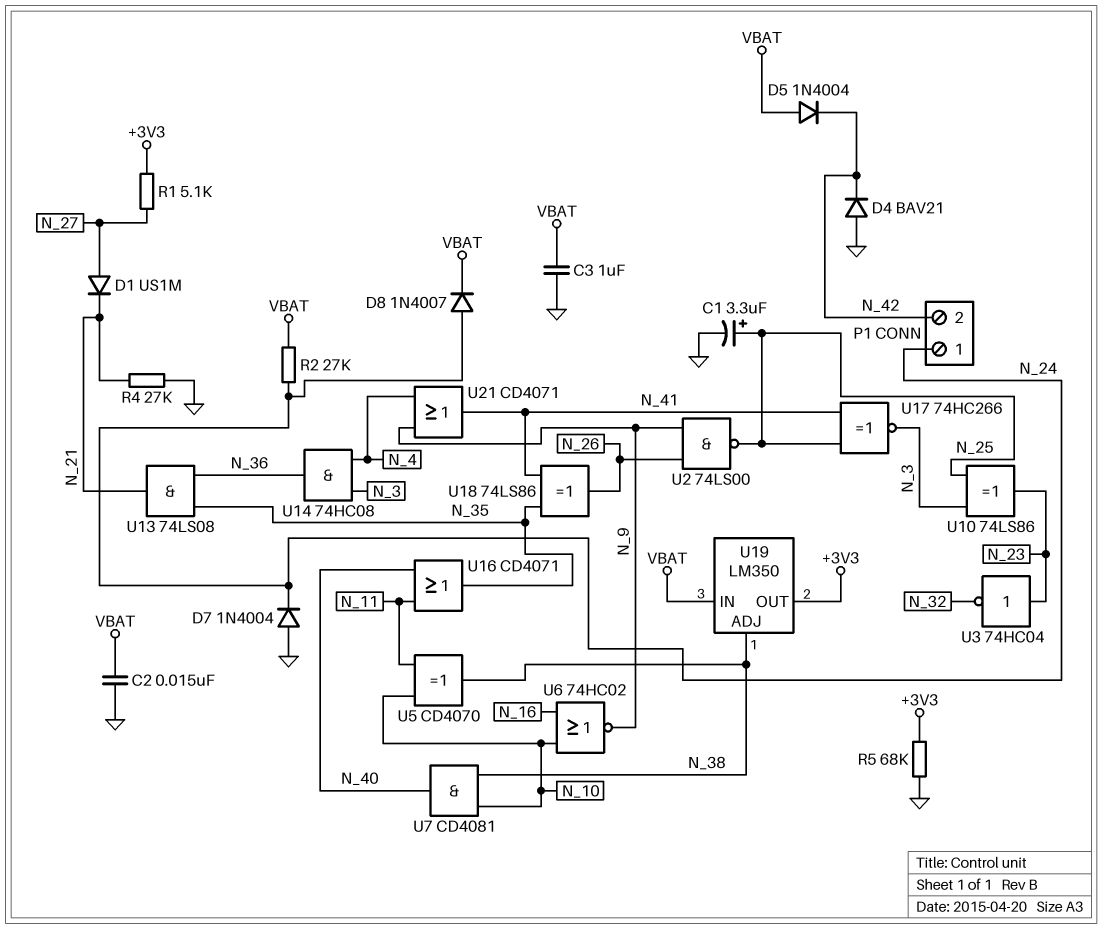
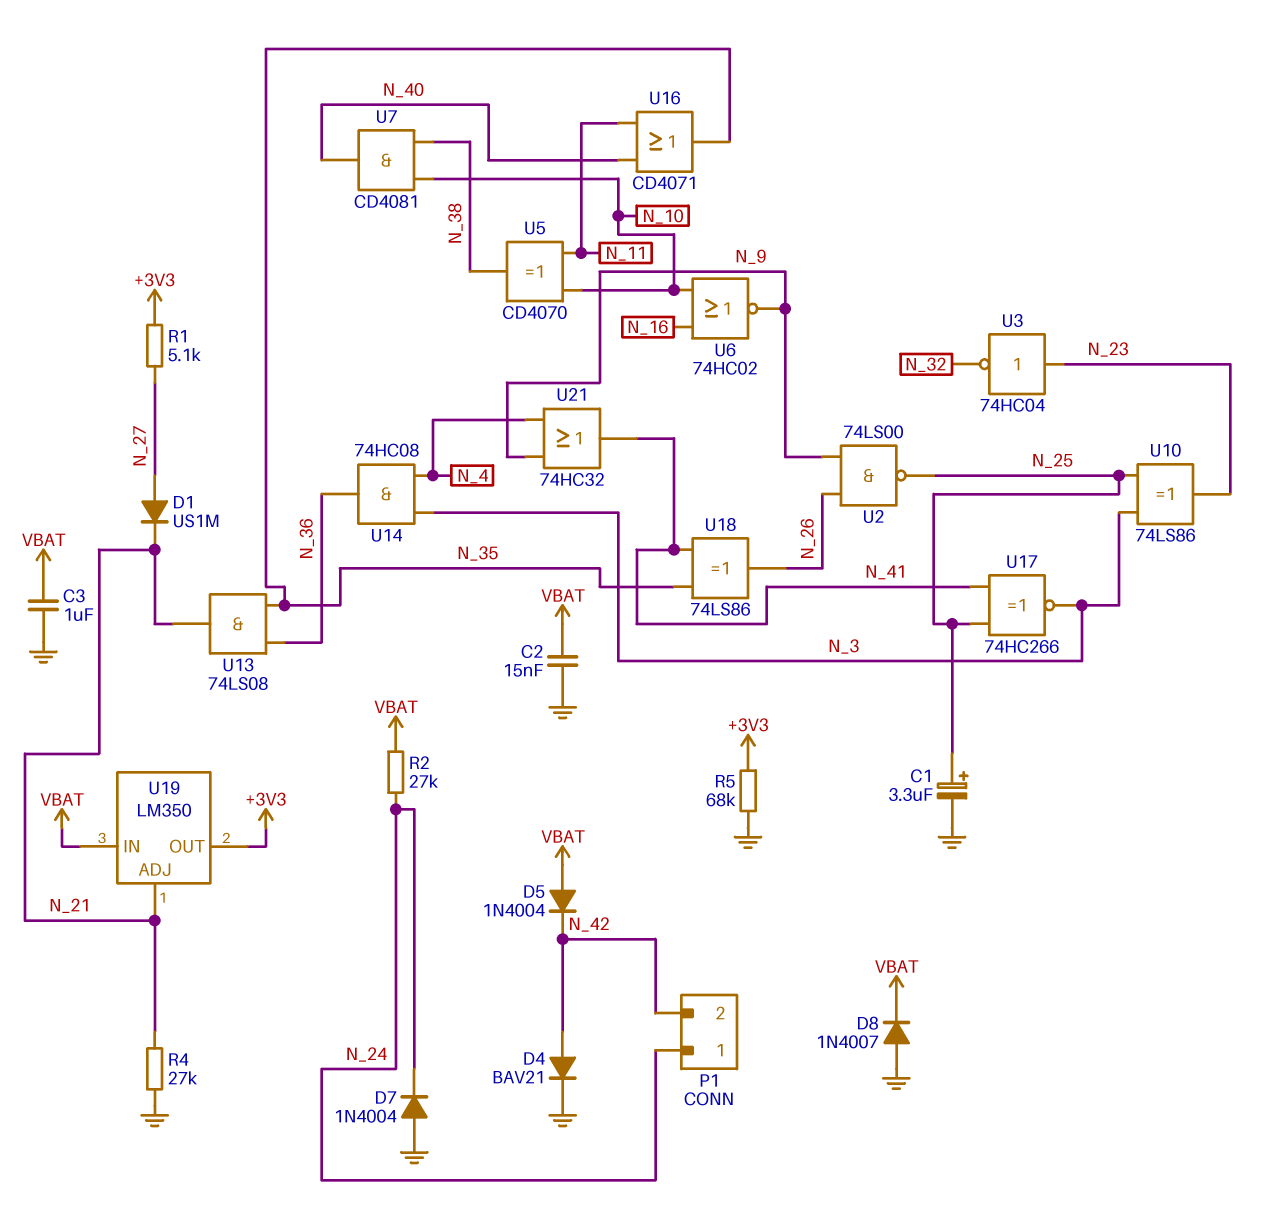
D4: diode BAV21 (A GND, K N_42) -> diode BAV21 (A N_42, K GND)
D8: diode 1N4007 (A N_24, K VBAT) -> diode 1N4007 (A GND, K VBAT)
U19 pin ADJ: N_38 -> N_21
U21: OR CD4071 (in N_4, in N_9, out N_41) -> OR 74HC32 (in N_4, in N_9, out N_41)

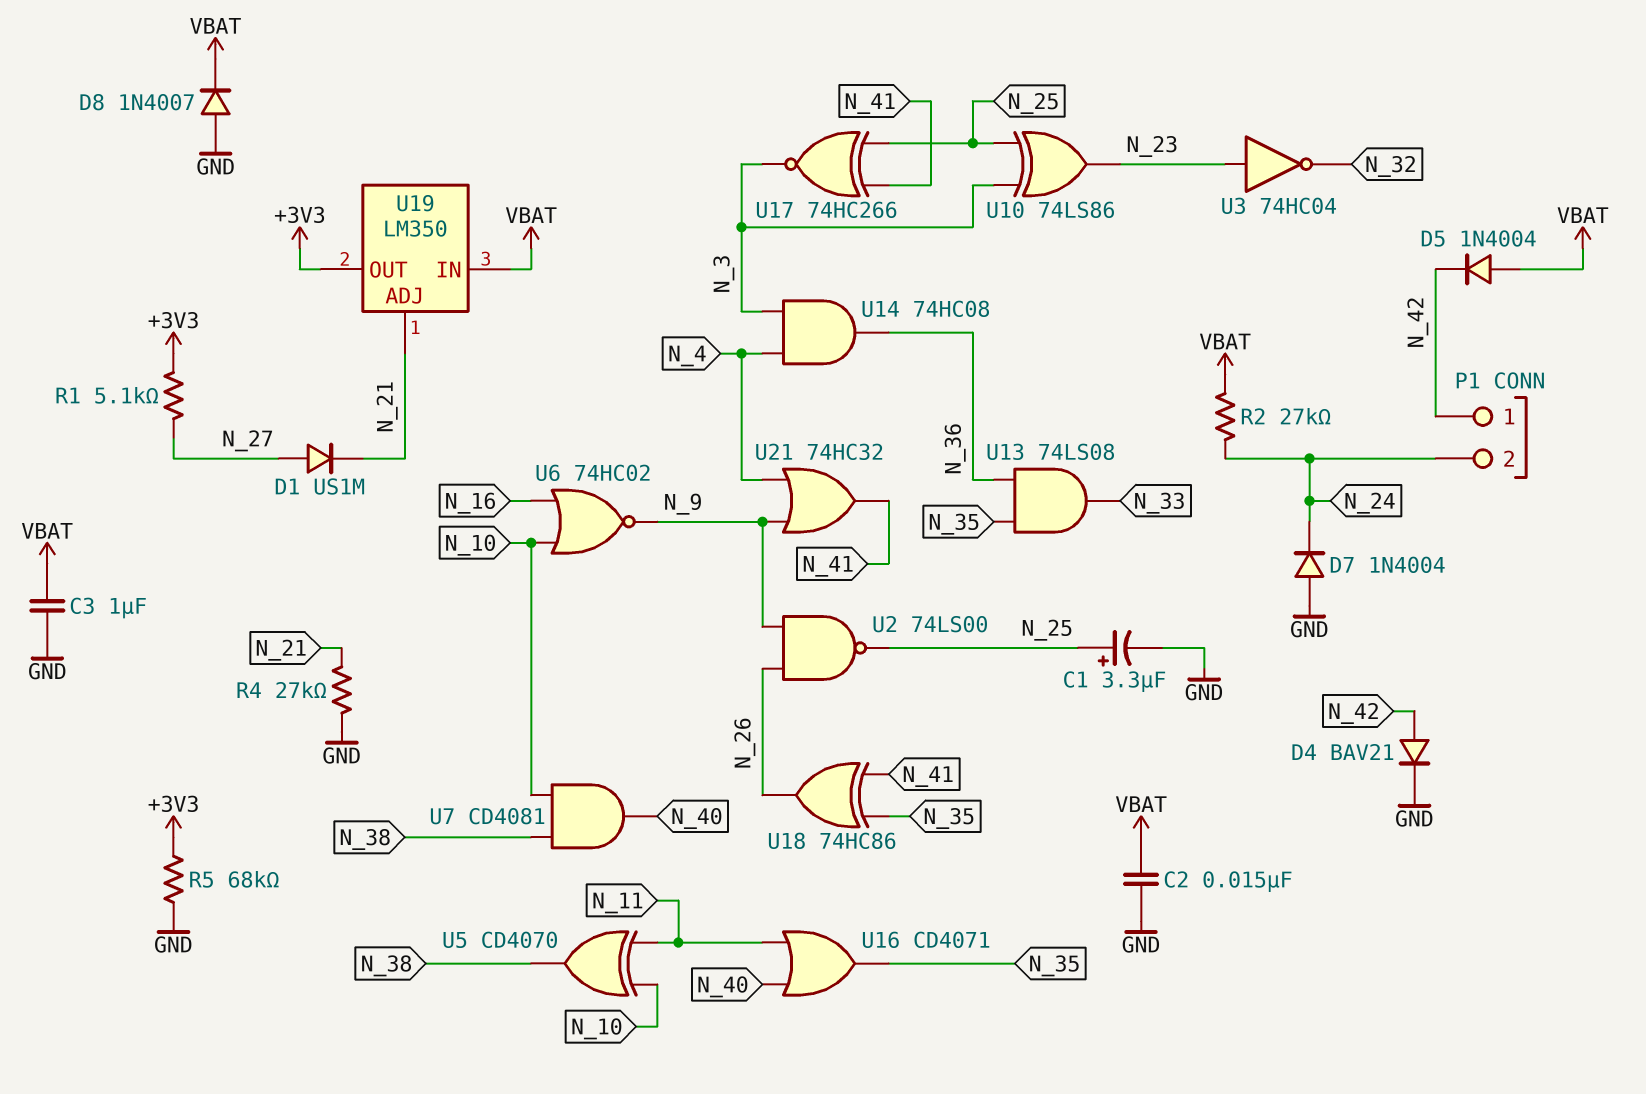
P1 pin 1: N_24 -> N_42
P1 pin 2: N_42 -> N_24
U13: AND 74LS08 (in N_35, in N_36, out N_21) -> AND 74LS08 (in N_35, in N_36, out N_33)
U18: XOR 74LS86 (in N_35, in N_41, out N_26) -> XOR 74HC86 (in N_35, in N_41, out N_26)

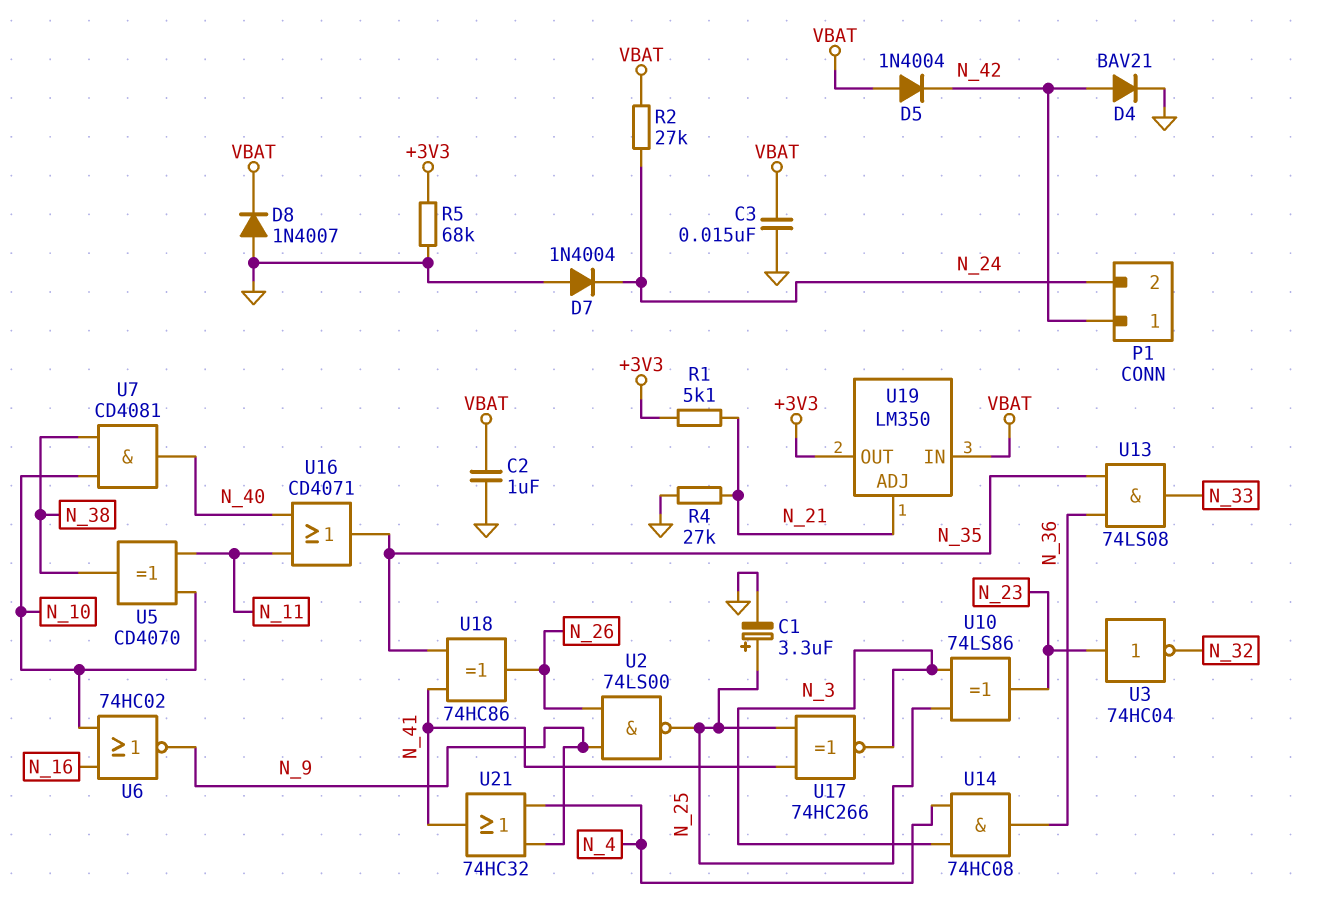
C2: 15nF (GND, VBAT) -> 1uF (GND, VBAT)
C3: 1uF (GND, VBAT) -> 15nF (GND, VBAT)
D1: diode US1M (A N_27, K N_21) -> none
R1: 5.1k (+3V3, N_27) -> 5.1k (+3V3, N_21)

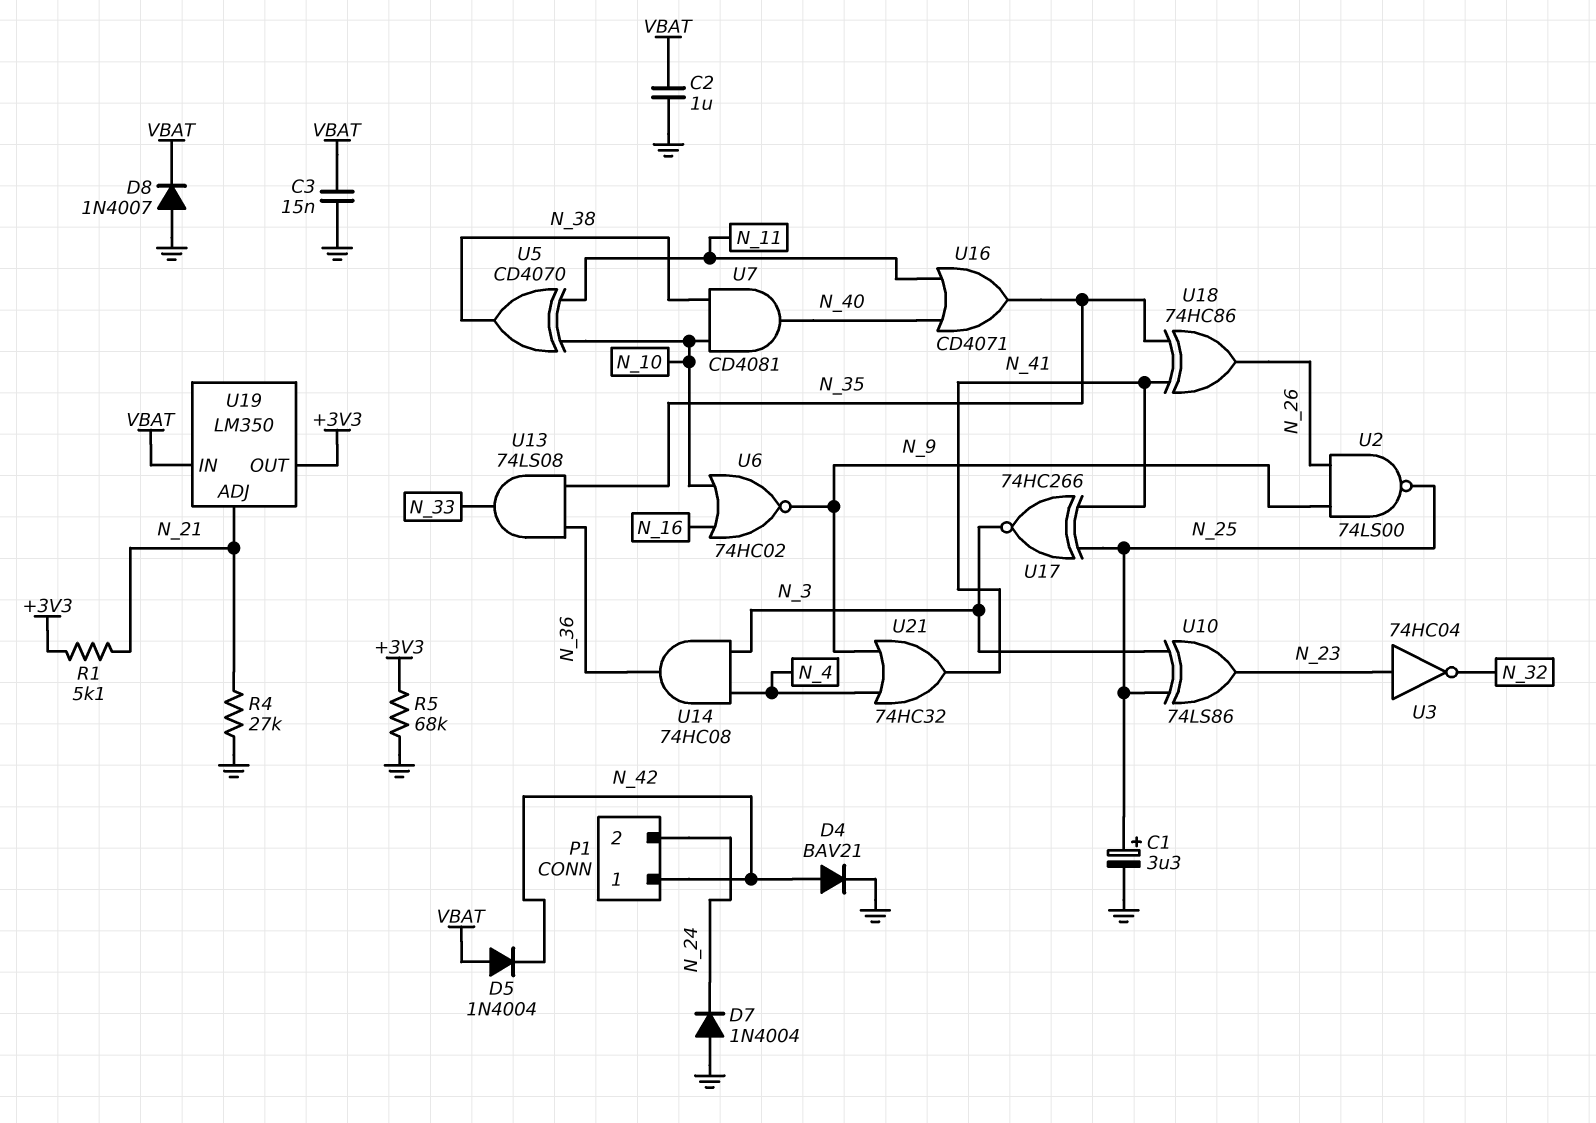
R2: 27k (N_24, VBAT) -> none

